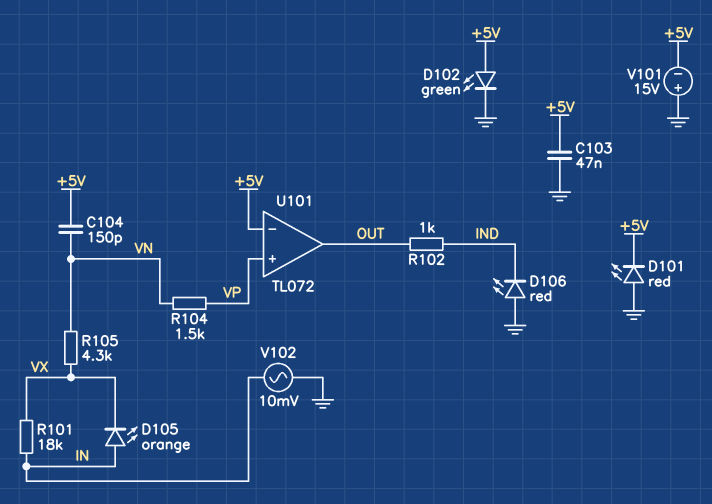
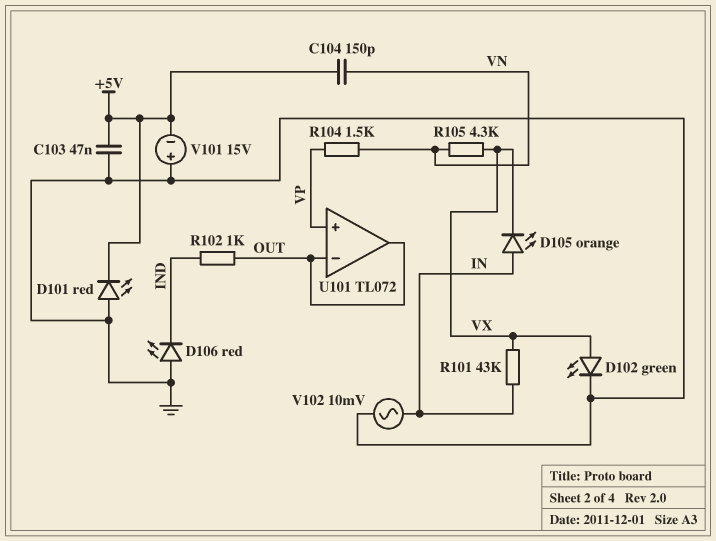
D102: LED green (A +5V, K GND) -> LED green (A VX, K GND)
R101: 18k (IN, VX) -> 43k (IN, VX)
U101 pin in-: +5V -> OUT

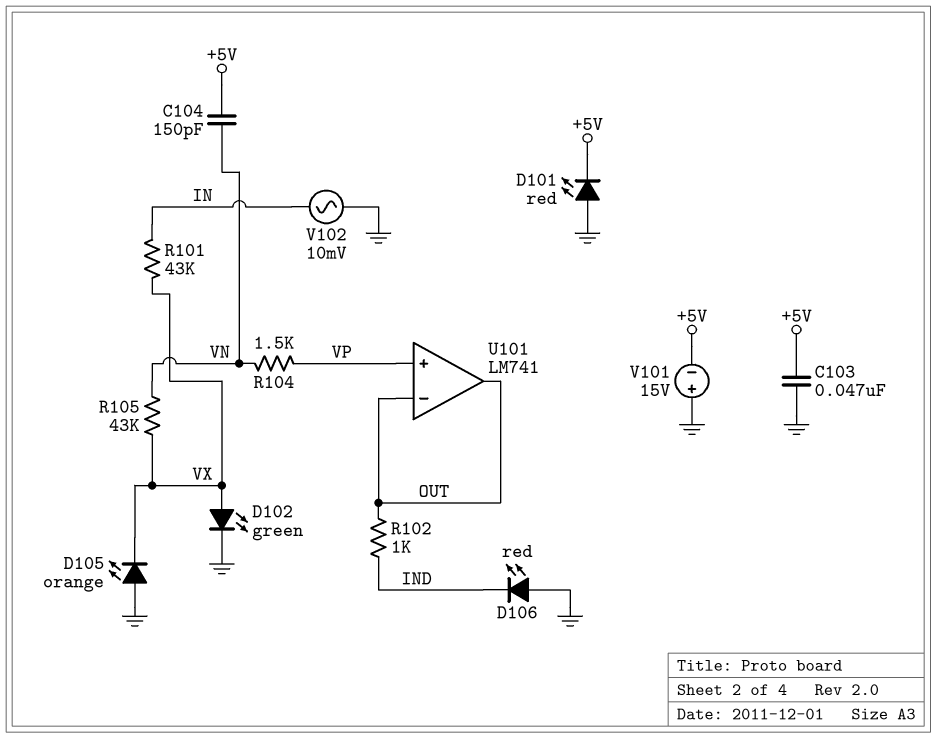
D105: LED orange (A IN, K VX) -> LED orange (A GND, K VX)
R105: 4.3k (VN, VX) -> 43k (VN, VX)
U101: TL072 -> LM741

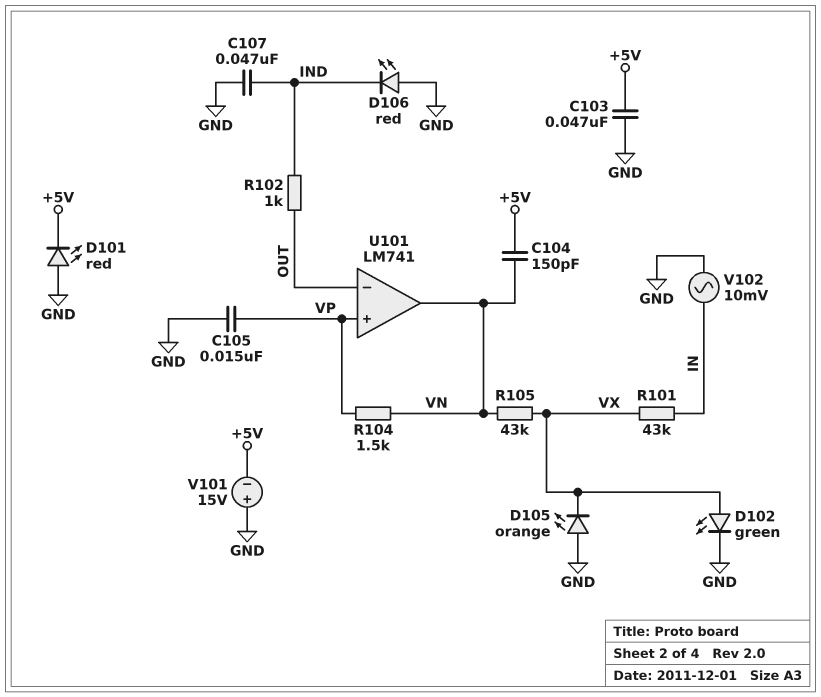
C105: none -> 15nF (GND, VP)
C107: none -> 47nF (GND, IND)
U101 pin out: OUT -> VN

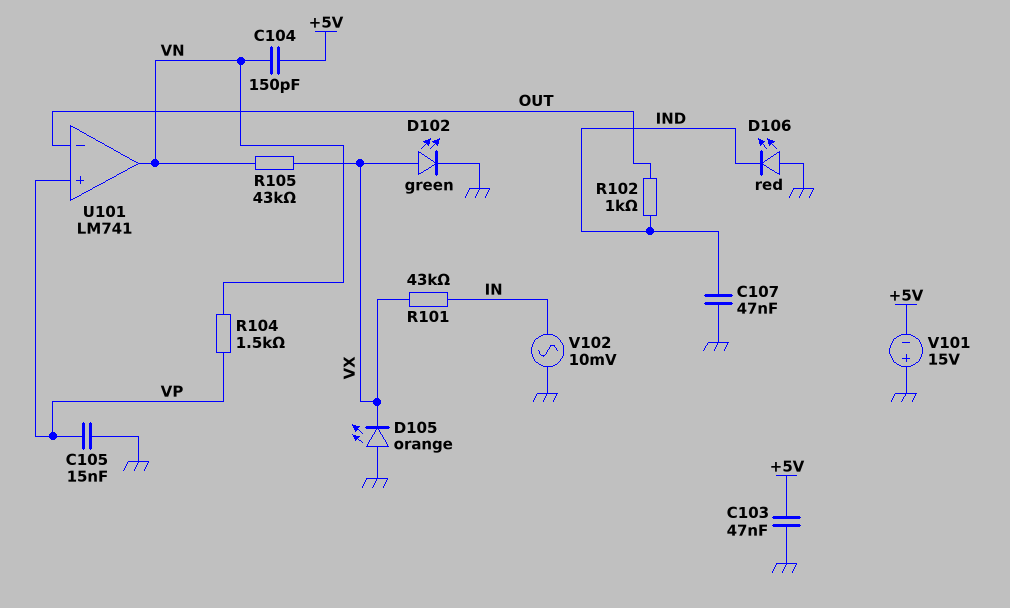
D101: LED red (A GND, K +5V) -> none

